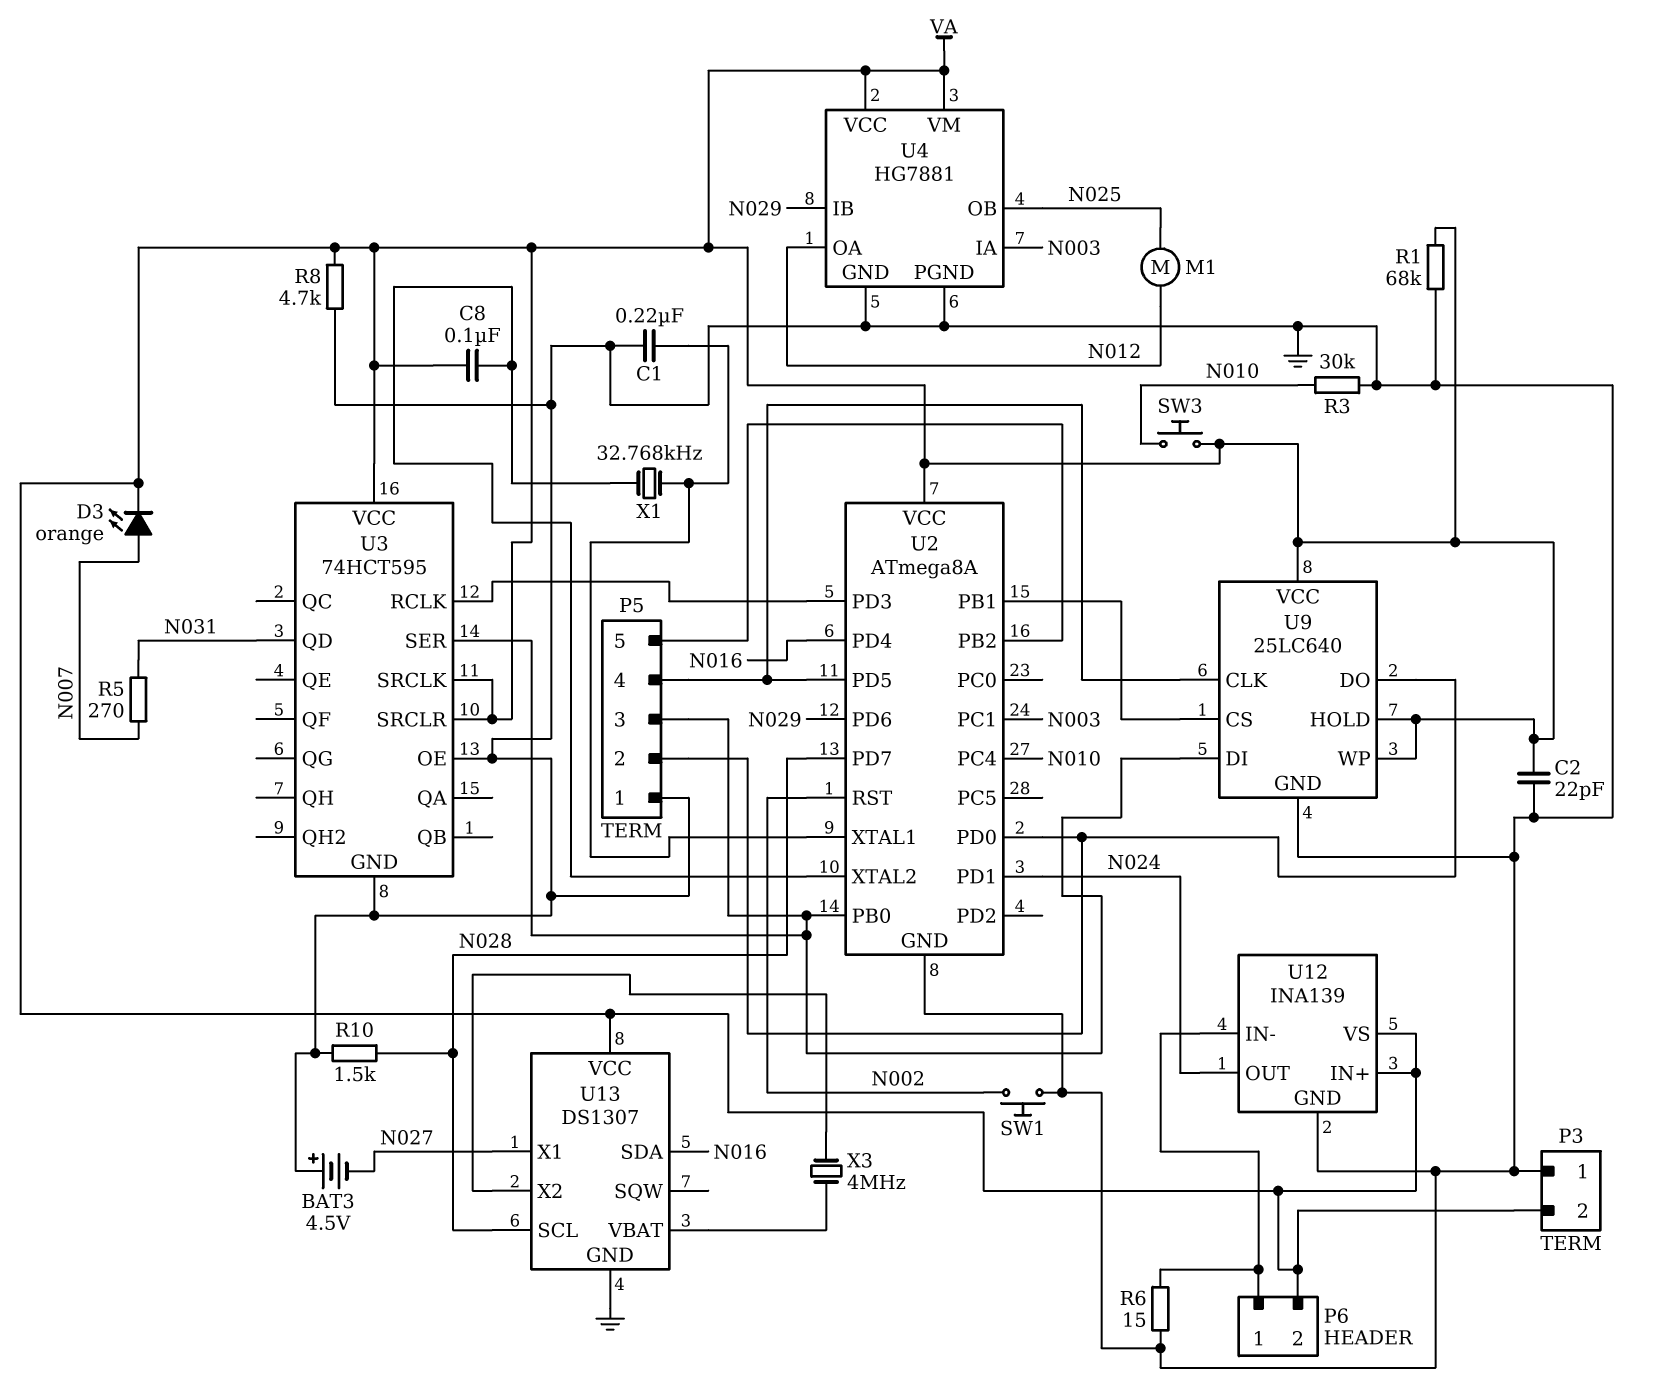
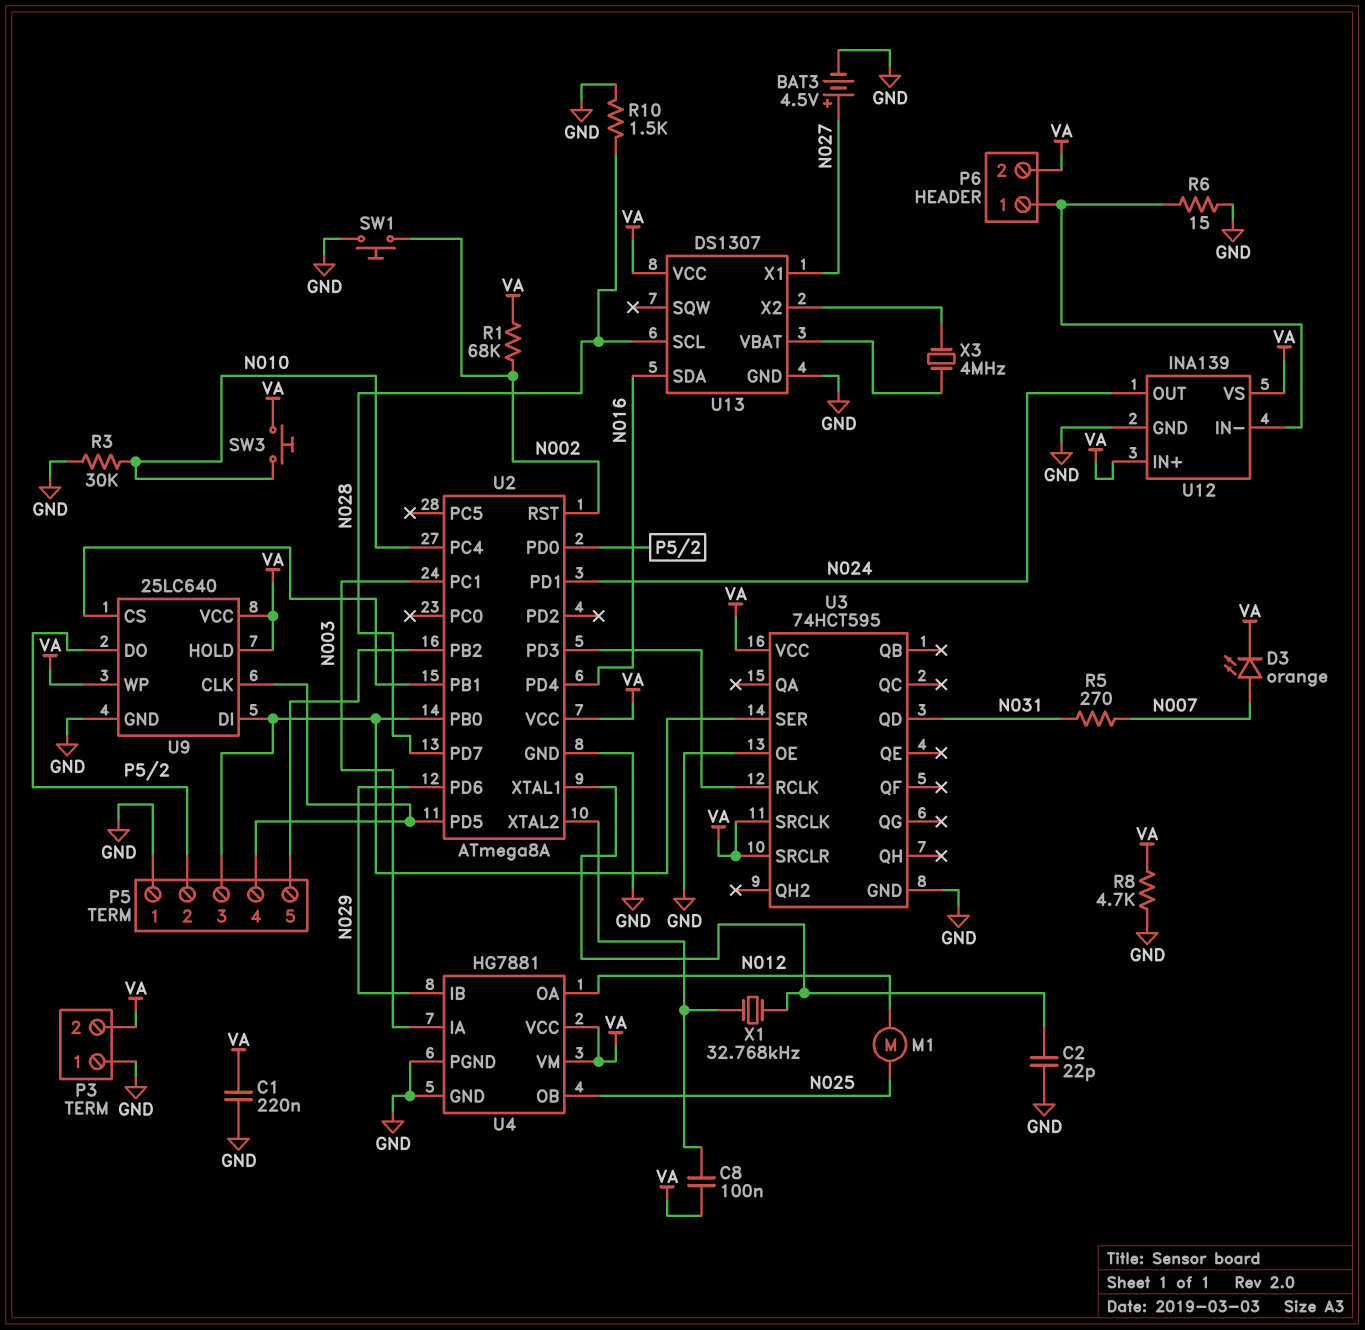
BAT3: 4.5V (plus GND, minus N027) -> 4.5V (plus N027, minus GND)
C1: 220nF (GND, U2/XTAL1) -> 220nF (GND, VA)
C2: 22pF (GND, VA) -> 22pF (GND, U2/XTAL1)
R1: 68k (GND, VA) -> 68k (N002, VA)

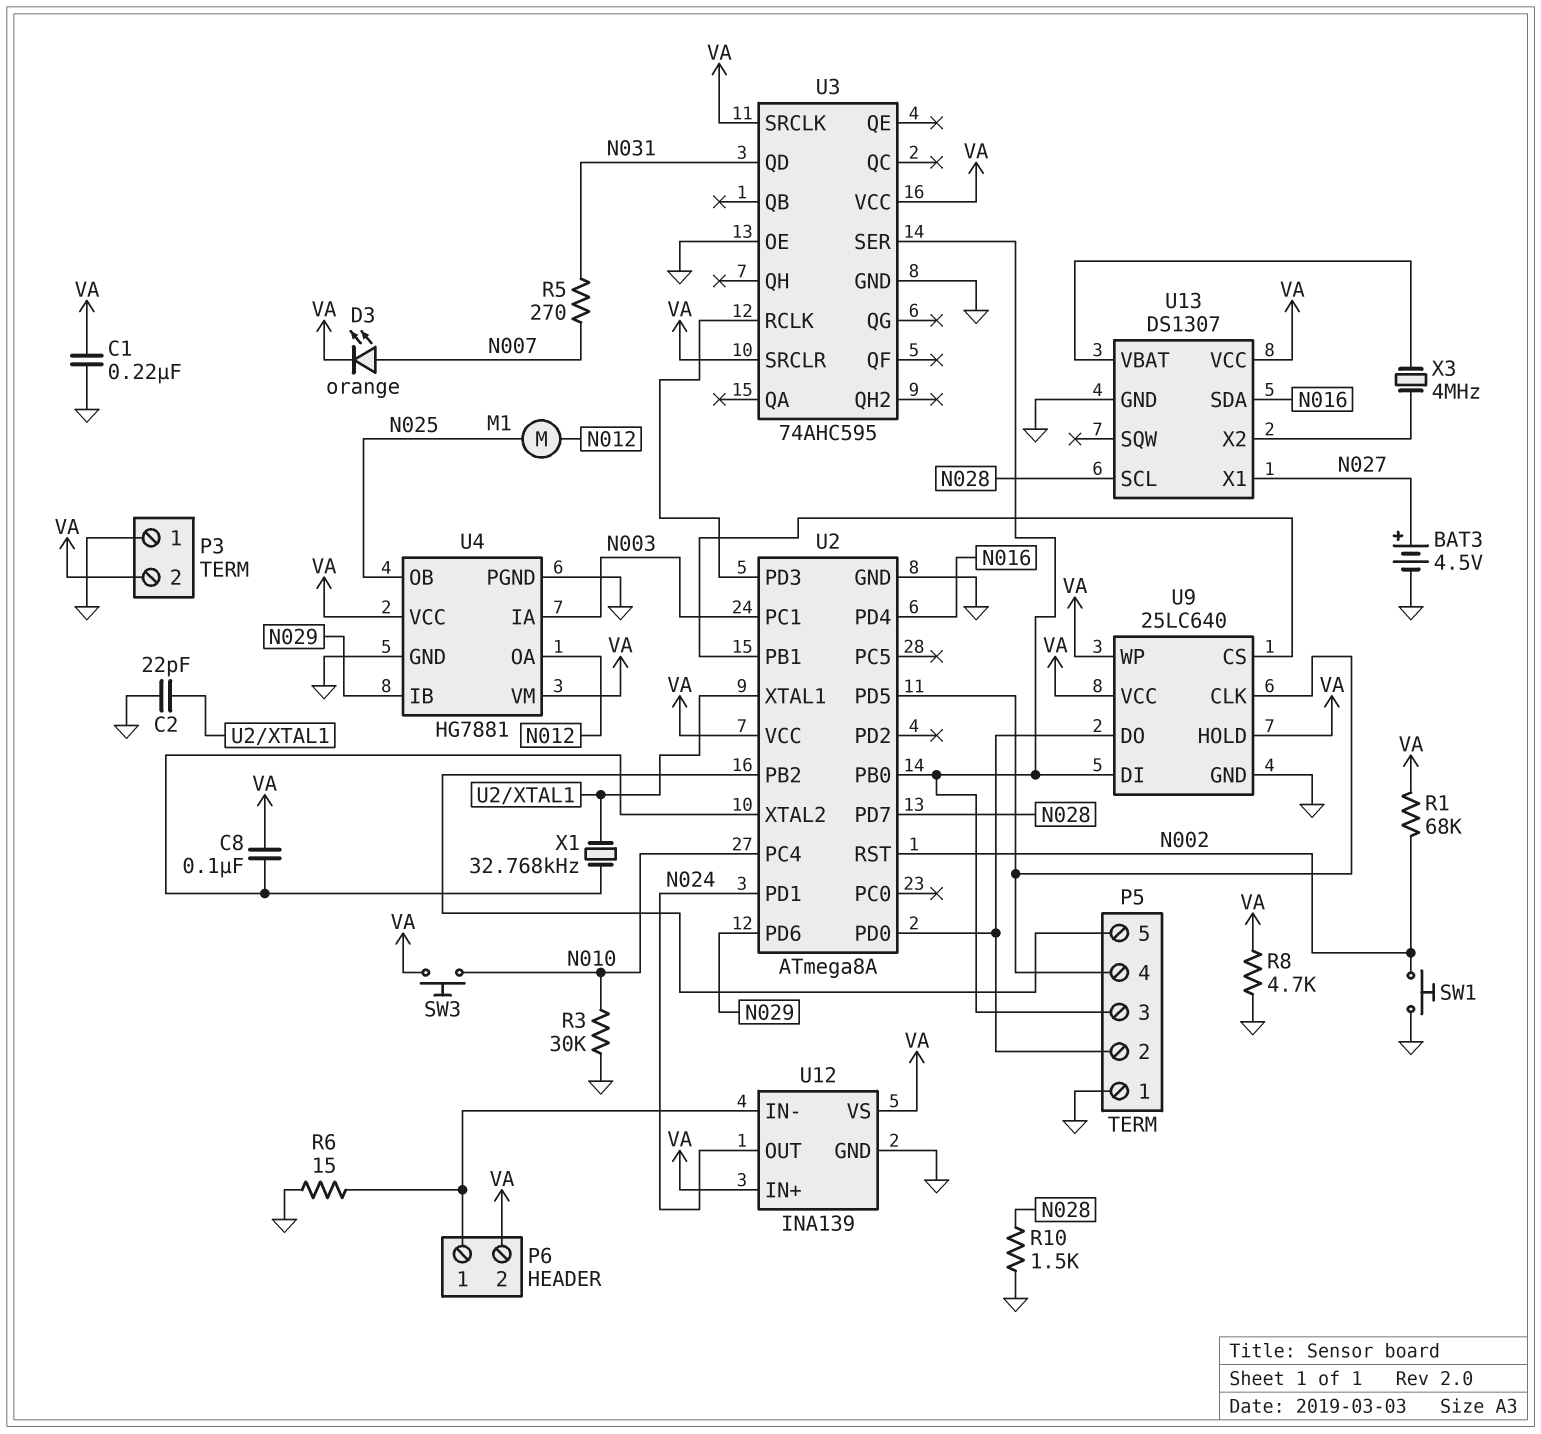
U3: 74HCT595 -> 74AHC595

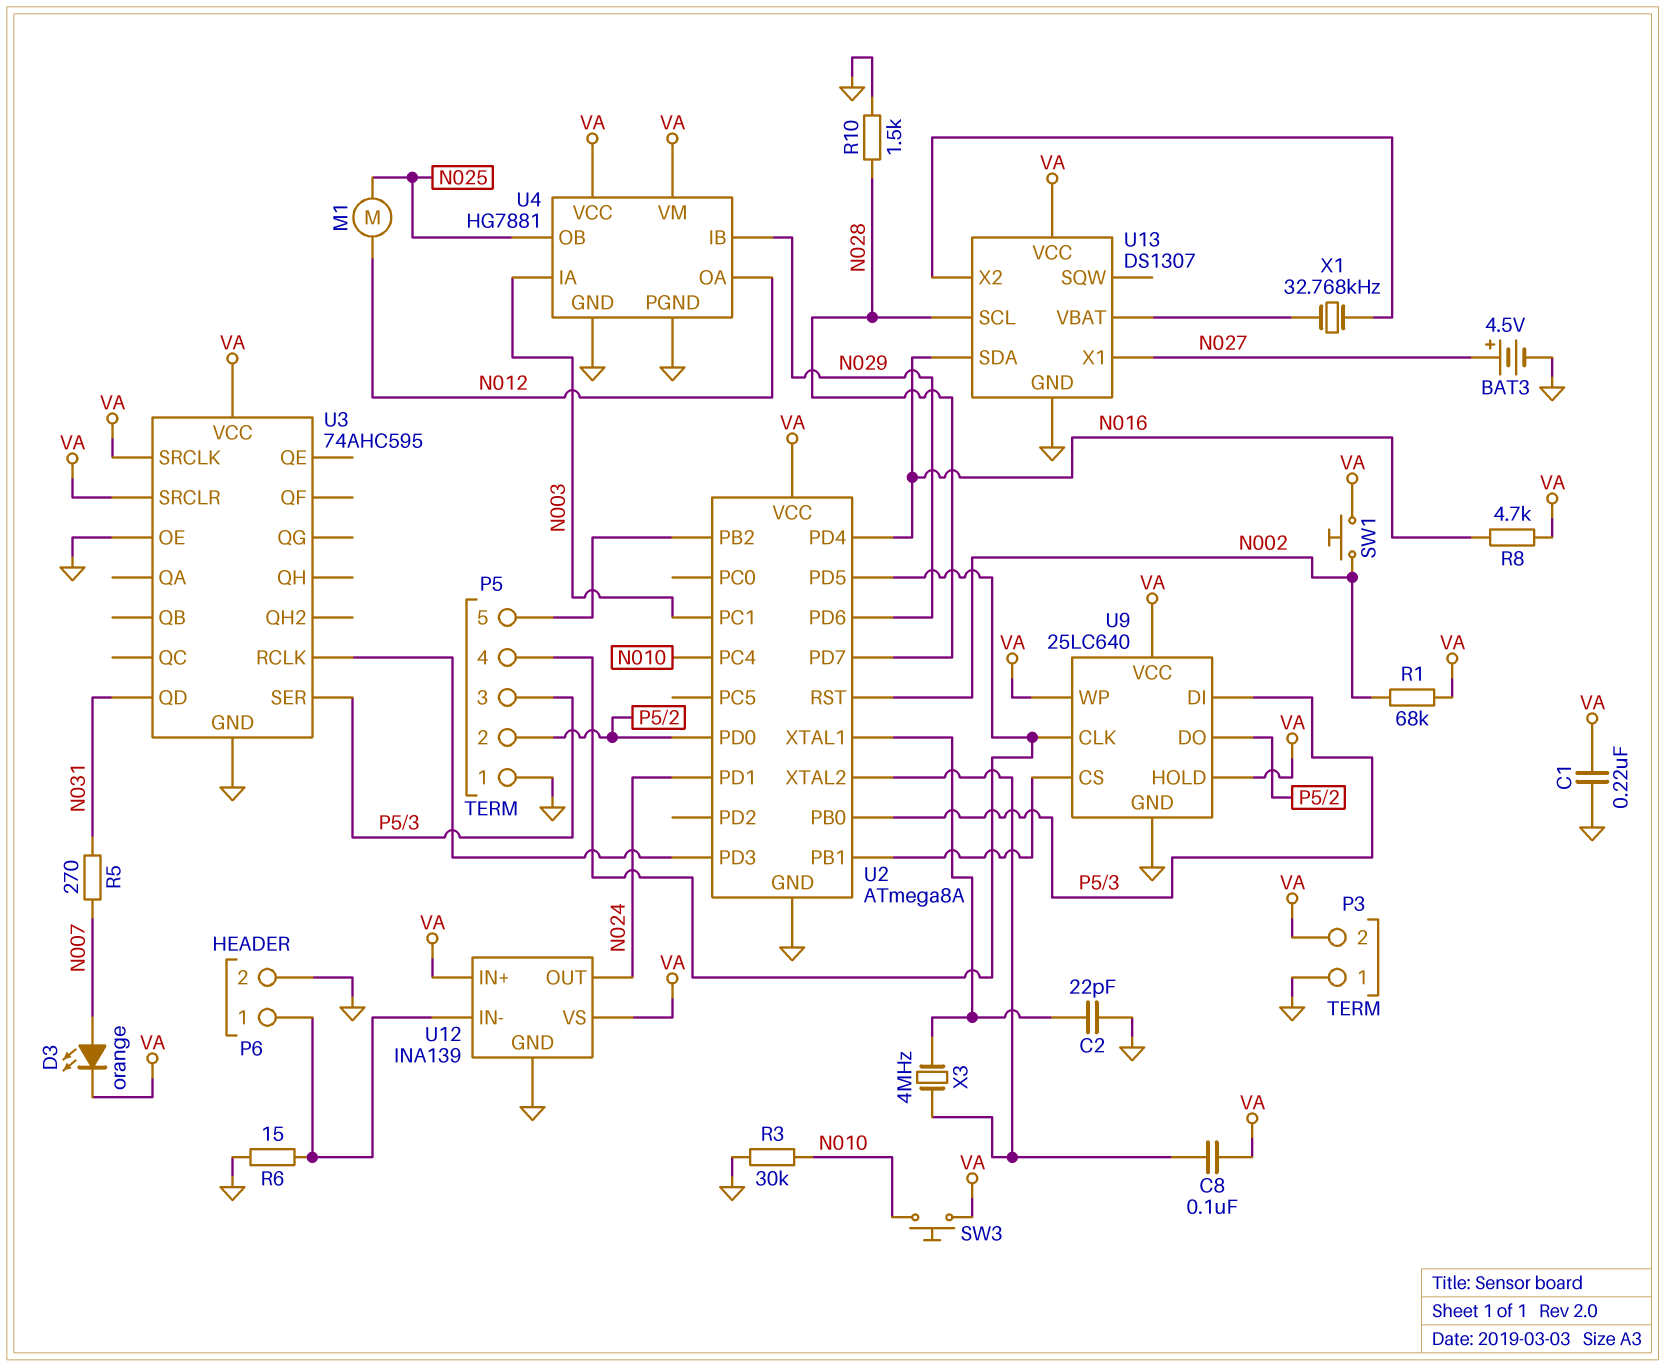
P6 pin 2: VA -> GND
R8: 4.7k (GND, VA) -> 4.7k (N016, VA)
SW1: button (GND, N002) -> button (N002, VA)
X1: 32.768kHz (U2/XTAL1, U2/XTAL2) -> 32.768kHz (U13/VBAT, U13/X2)
X3: 4MHz (U13/VBAT, U13/X2) -> 4MHz (U2/XTAL1, U2/XTAL2)

